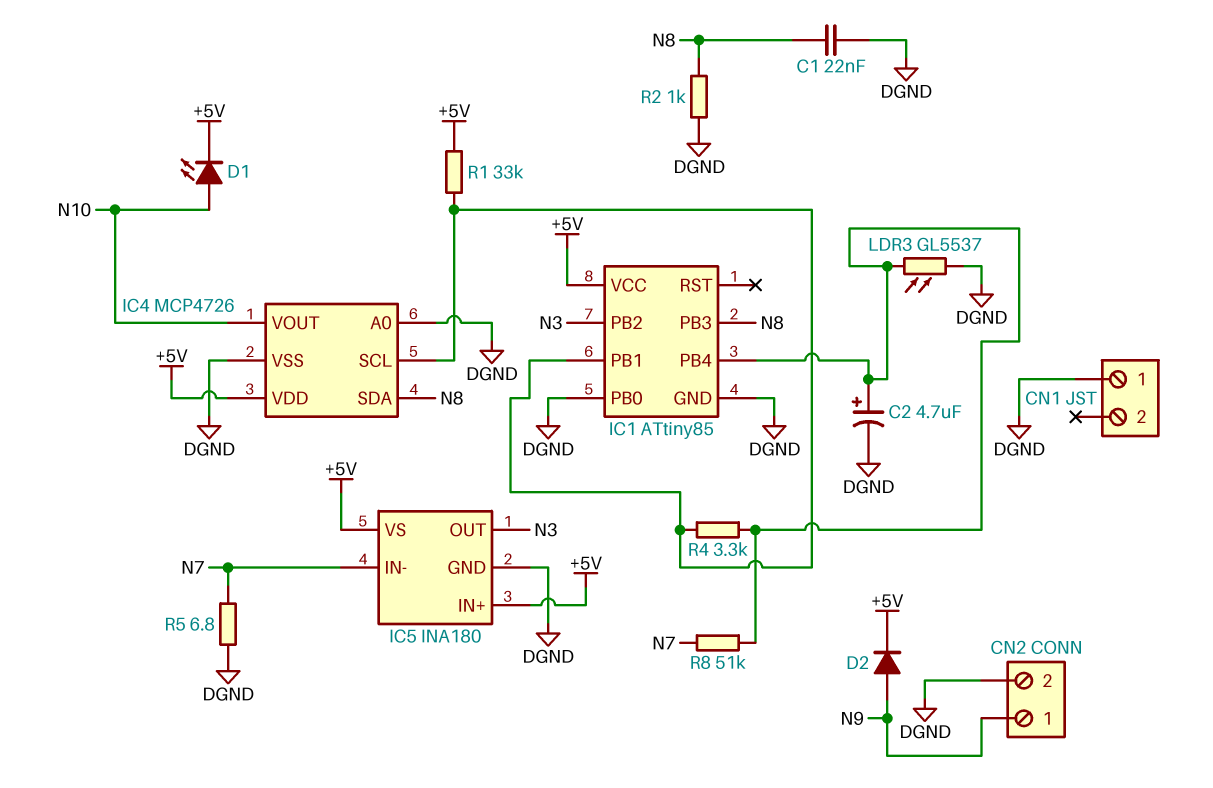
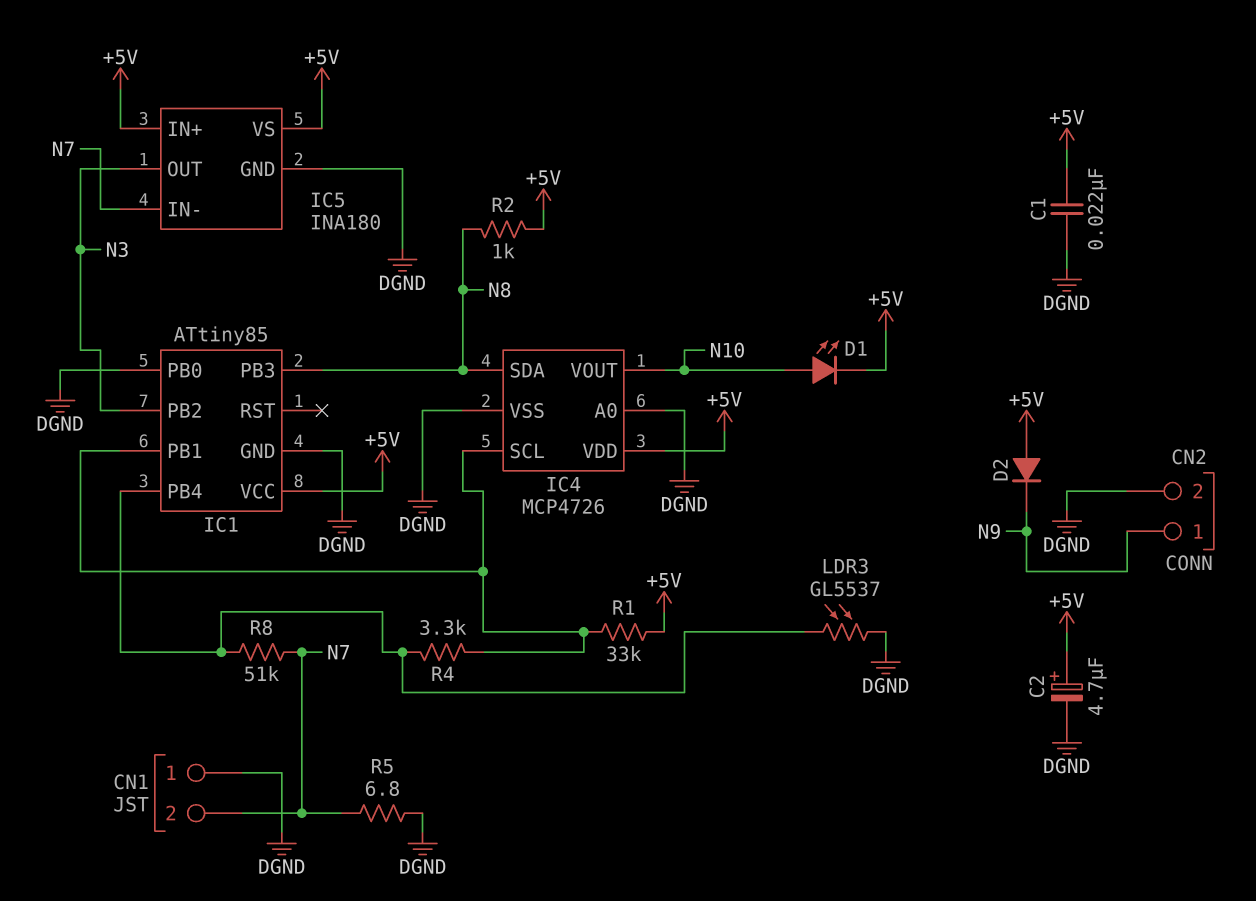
C1: 22nF (DGND, N8) -> 22nF (+5V, DGND)
C2: 4.7uF (plus IC1/PB4, minus DGND) -> 4.7uF (plus +5V, minus DGND)
CN1 pin 2: none -> N7
D2: diode (A N9, K +5V) -> diode (A +5V, K N9)
R2: 1k (DGND, N8) -> 1k (+5V, N8)

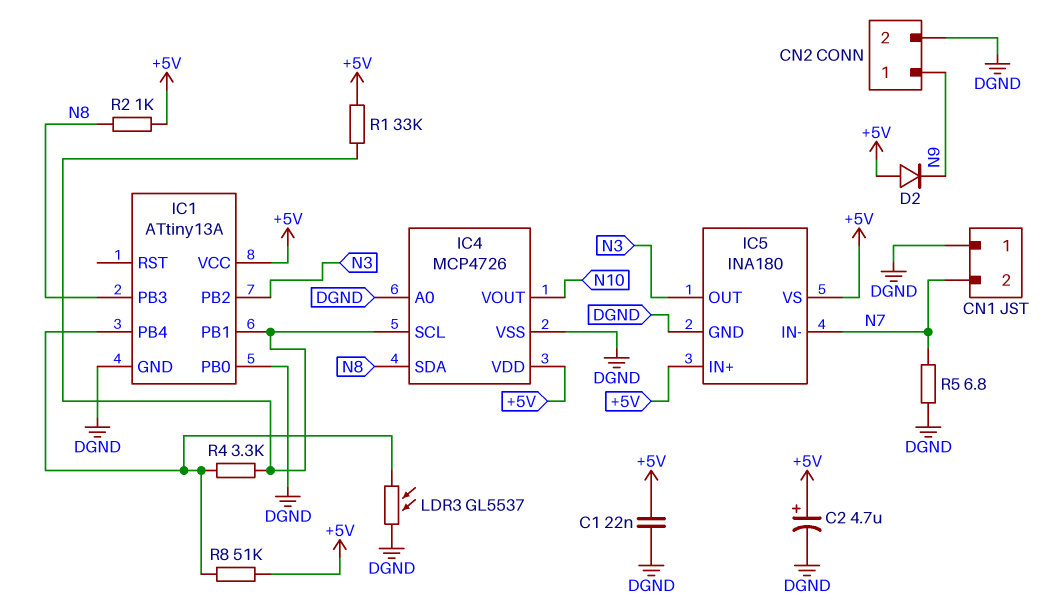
D1: LED (A N10, K +5V) -> none
IC1: ATtiny85 -> ATtiny13A
R8: 51k (IC1/PB4, N7) -> 51k (+5V, IC1/PB4)

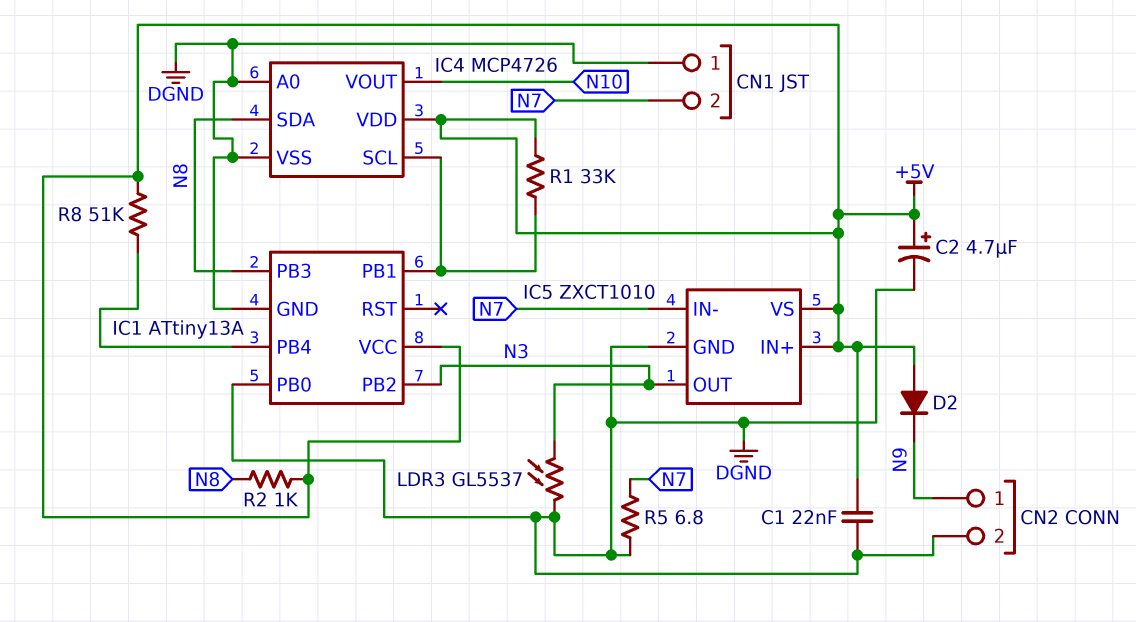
IC5: INA180 -> ZXCT1010
LDR3: GL5537 (DGND, IC1/PB4) -> GL5537 (DGND, N3)
R4: 3.3k (IC1/PB1, IC1/PB4) -> none

